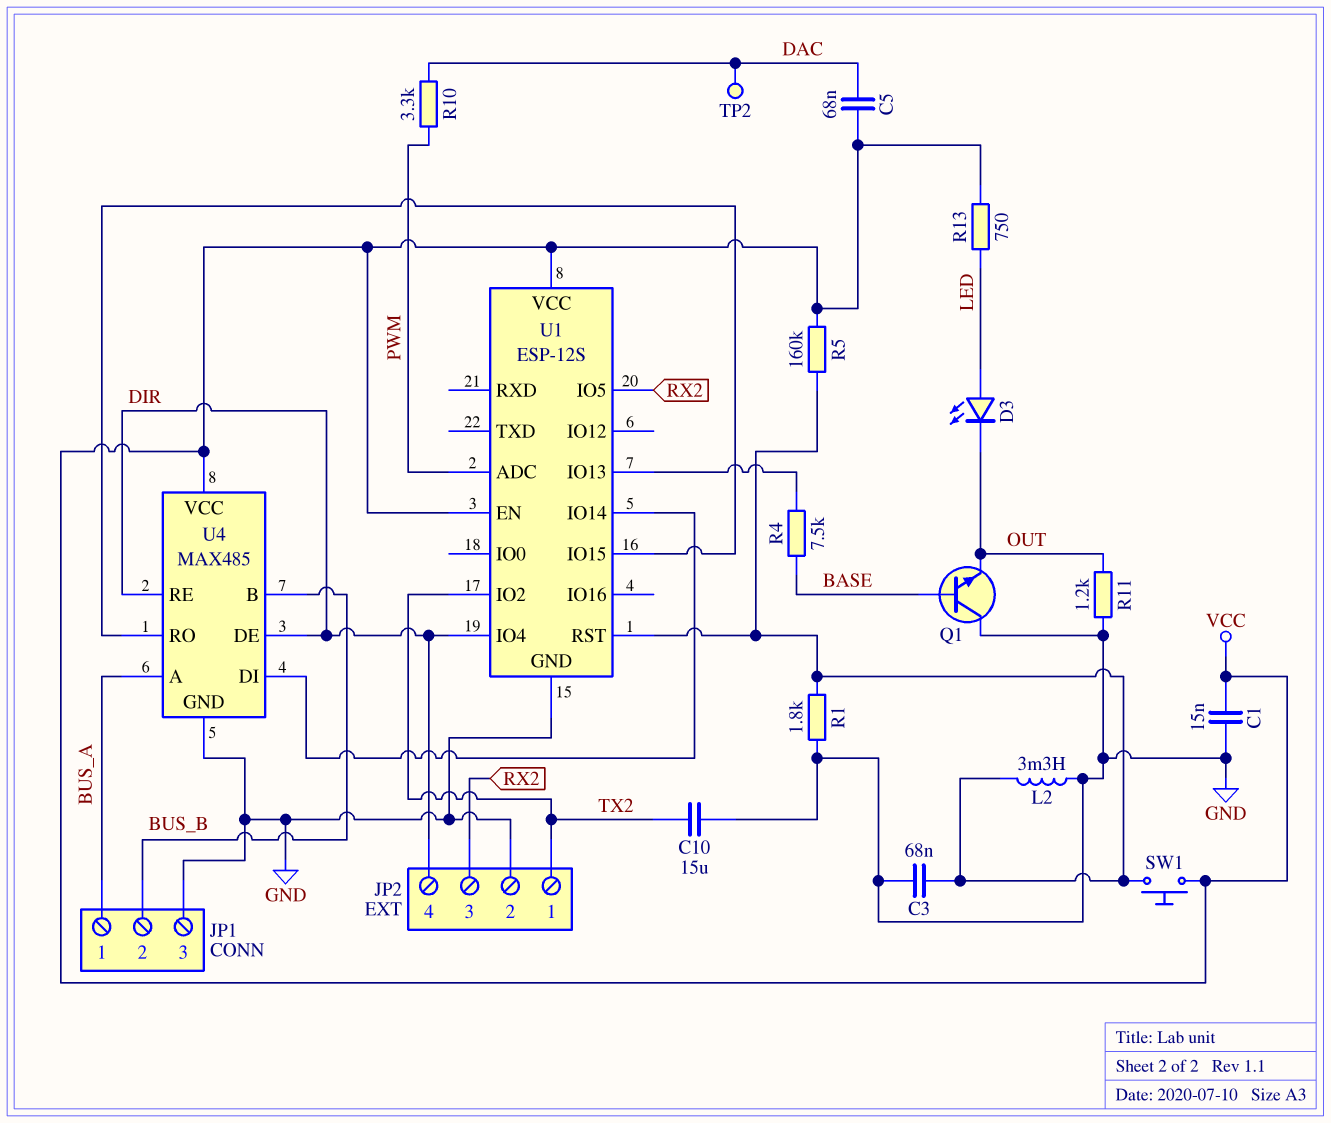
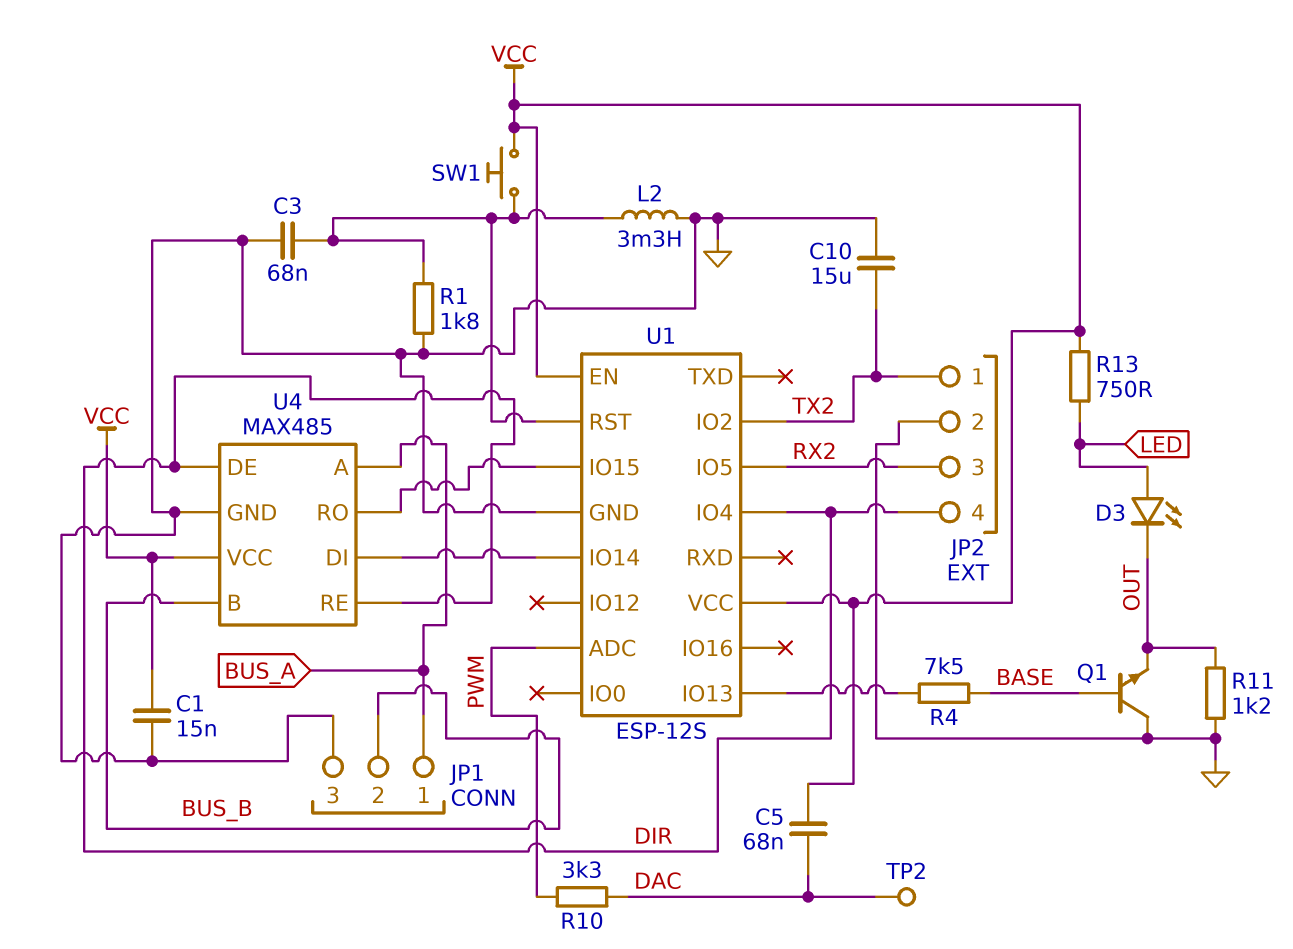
R5: 160k (U1/RST, VCC) -> none

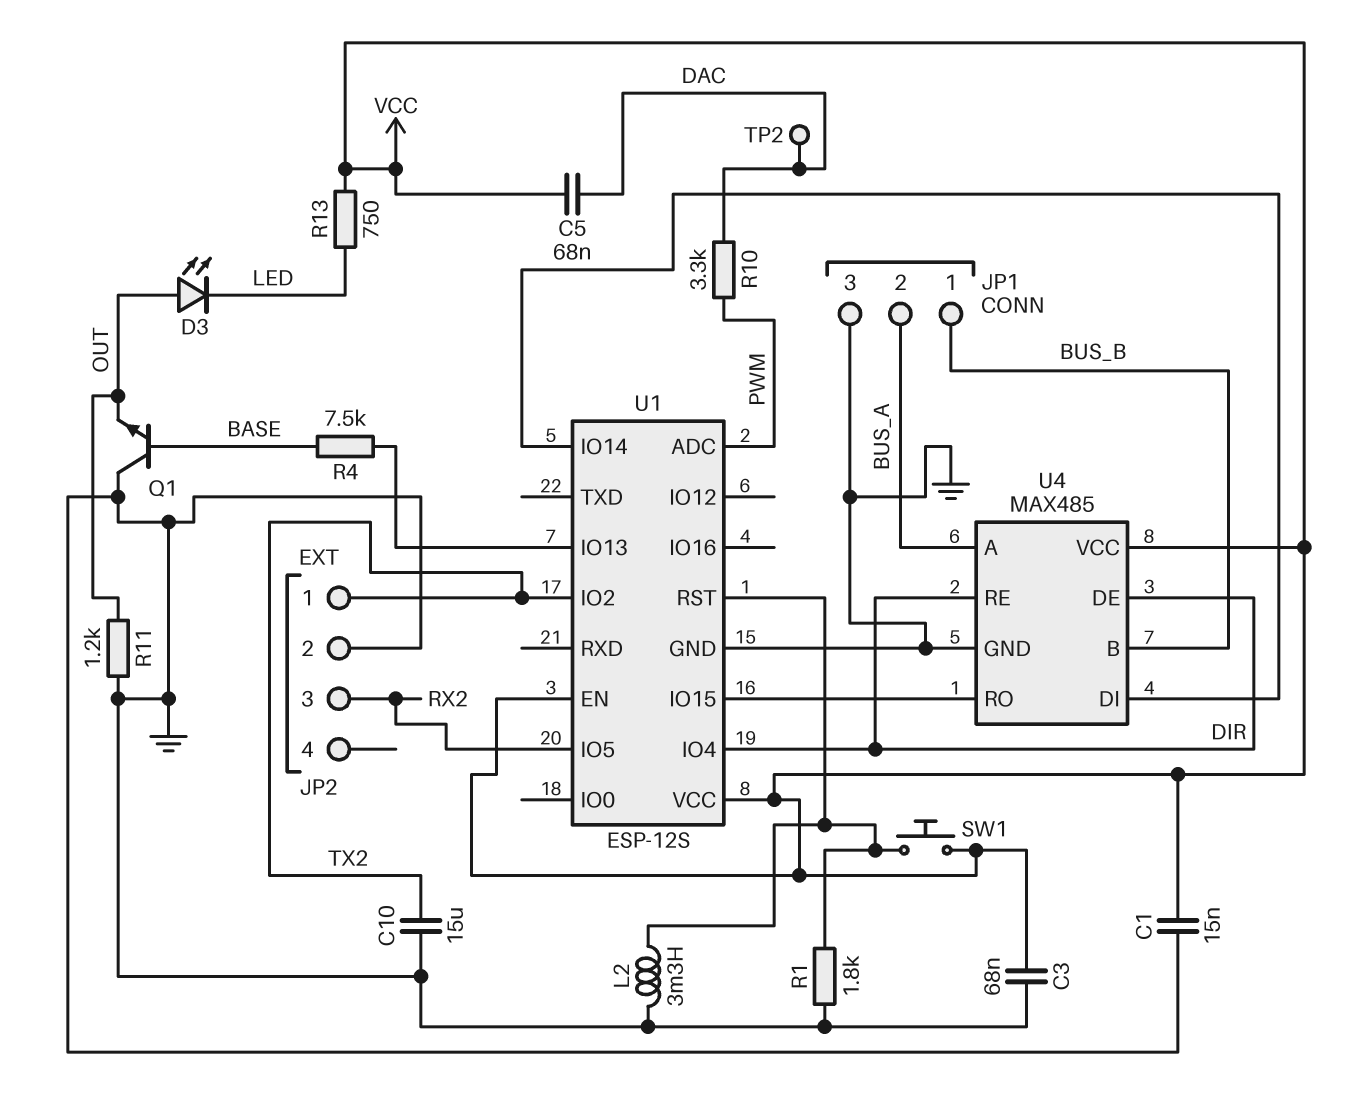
C3: 68nF (GND, U1/RST) -> 68nF (GND, VCC)
D3: LED (A LED, K OUT) -> LED (A OUT, K LED)
JP1 pin 1: BUS_A -> BUS_B
JP1 pin 2: BUS_B -> BUS_A
JP2 pin 4: DIR -> none

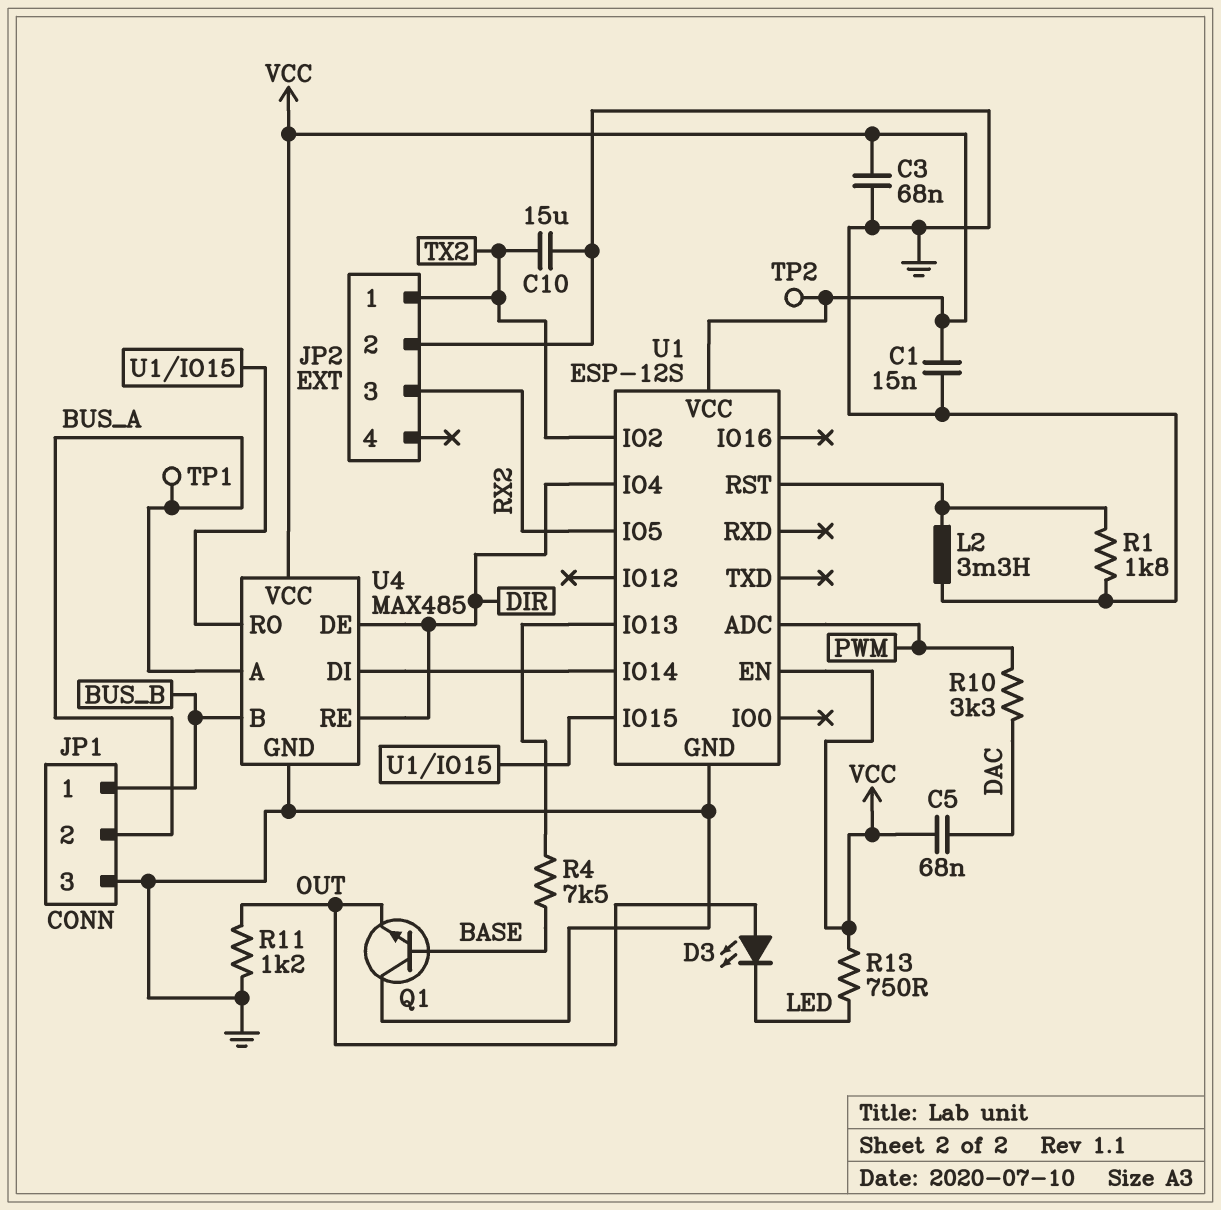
SW1: button (U1/RST, VCC) -> none
TP1: none -> test point (BUS_A)
TP2: test point (DAC) -> test point (VCC)

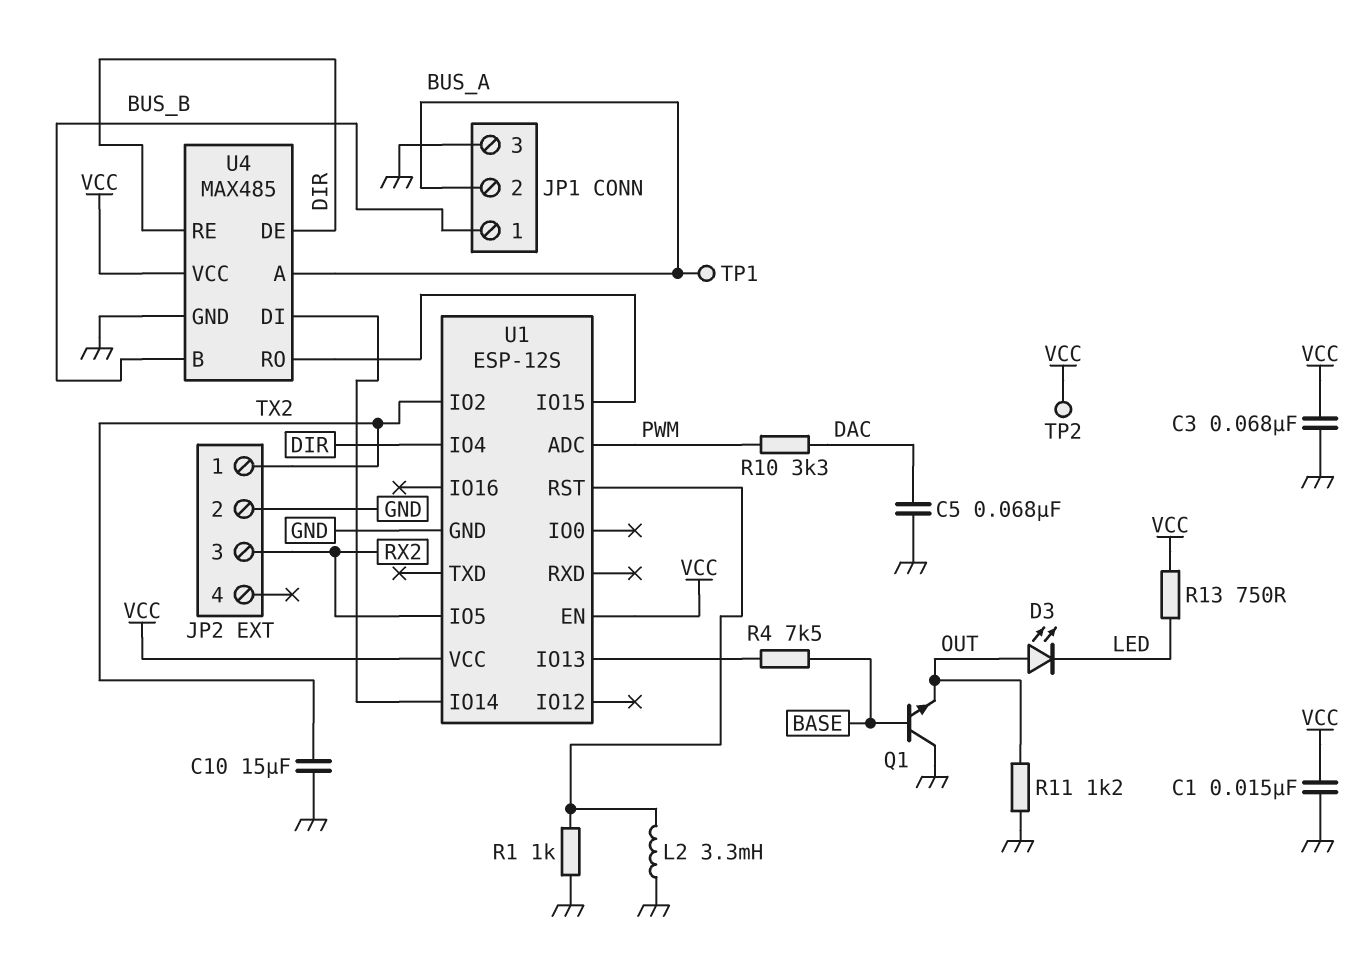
C5: 68nF (DAC, VCC) -> 68nF (DAC, GND)
R1: 1.8k (GND, U1/RST) -> 1k (GND, U1/RST)

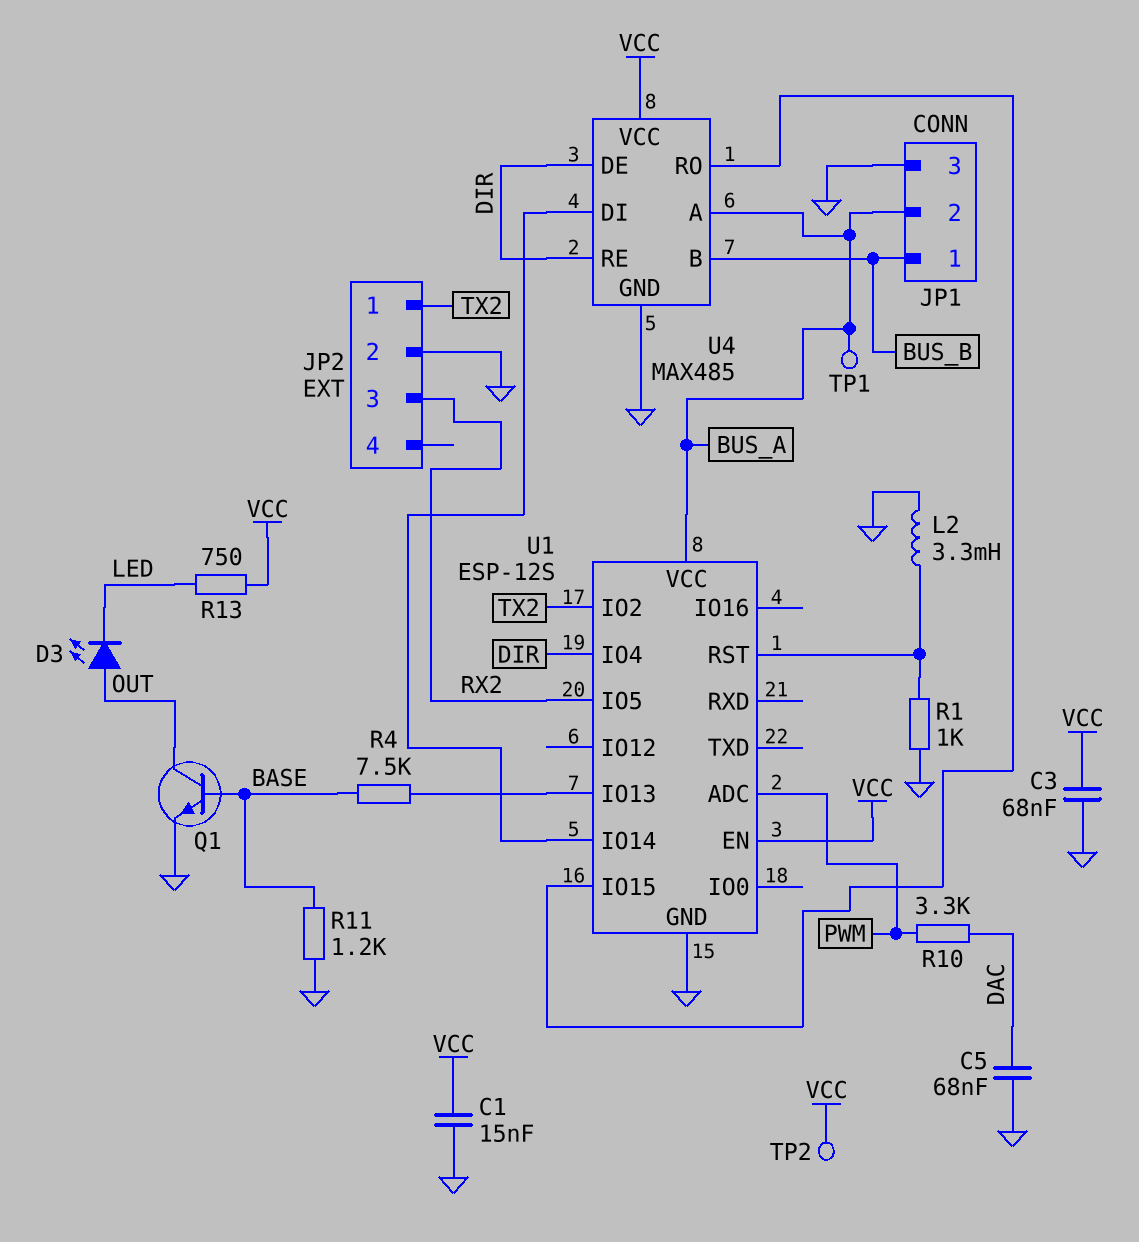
C10: 15uF (GND, TX2) -> none
Q1: NPN (B BASE, C GND, E OUT) -> NPN (B BASE, C OUT, E GND)
R11: 1.2k (GND, OUT) -> 1.2k (BASE, GND)
U1 pin VCC: VCC -> BUS_A

